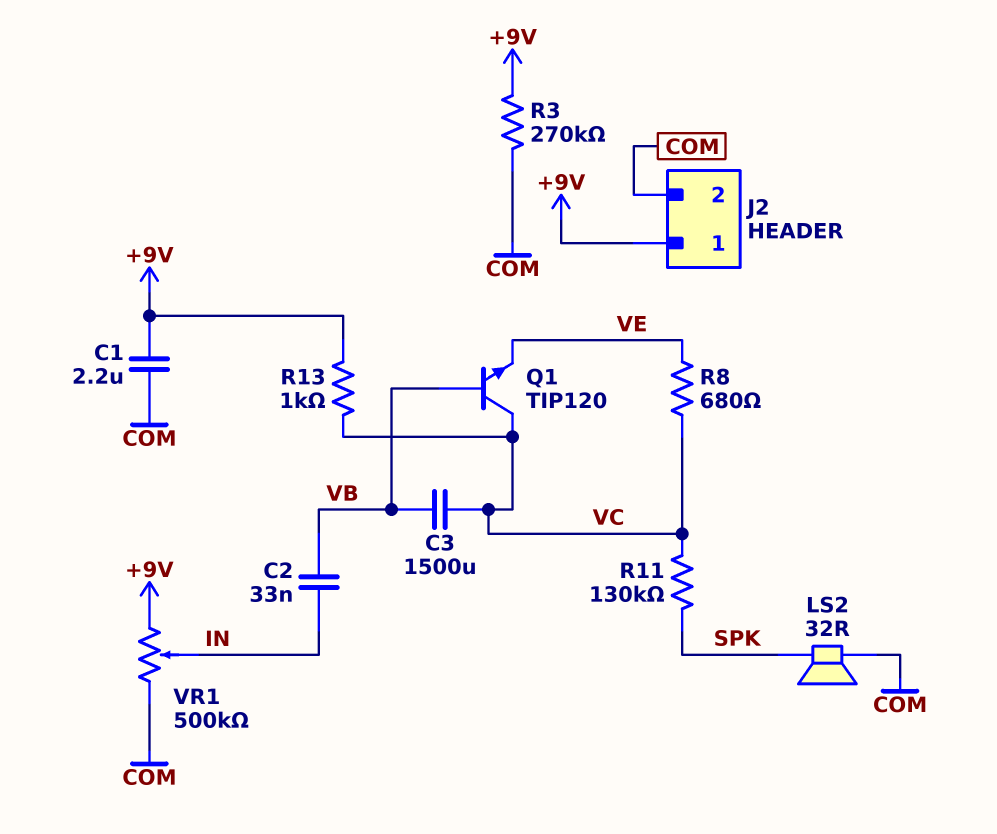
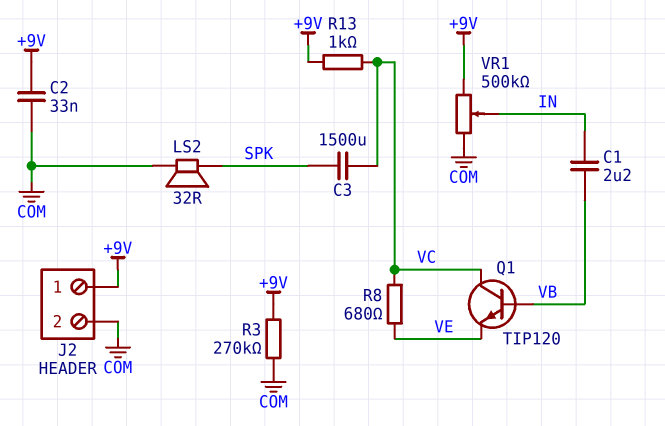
C1: 2.2uF (+9V, COM) -> 2.2uF (IN, VB)
C2: 33nF (IN, VB) -> 33nF (+9V, COM)
C3: 1500uF (VB, VC) -> 1500uF (SPK, VC)
R11: 130k (SPK, VC) -> none

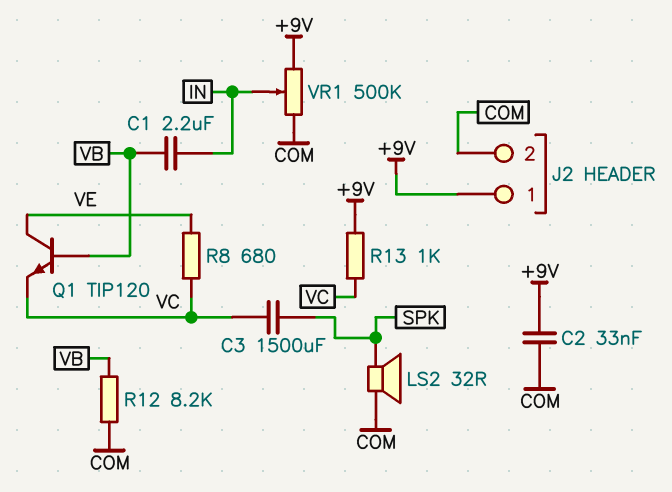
Q1: NPN TIP120 (B VB, C VC, E VE) -> NPN TIP120 (B VB, C VE, E VC)
R3: 270k (+9V, COM) -> none
R12: none -> 8.2k (COM, VB)

